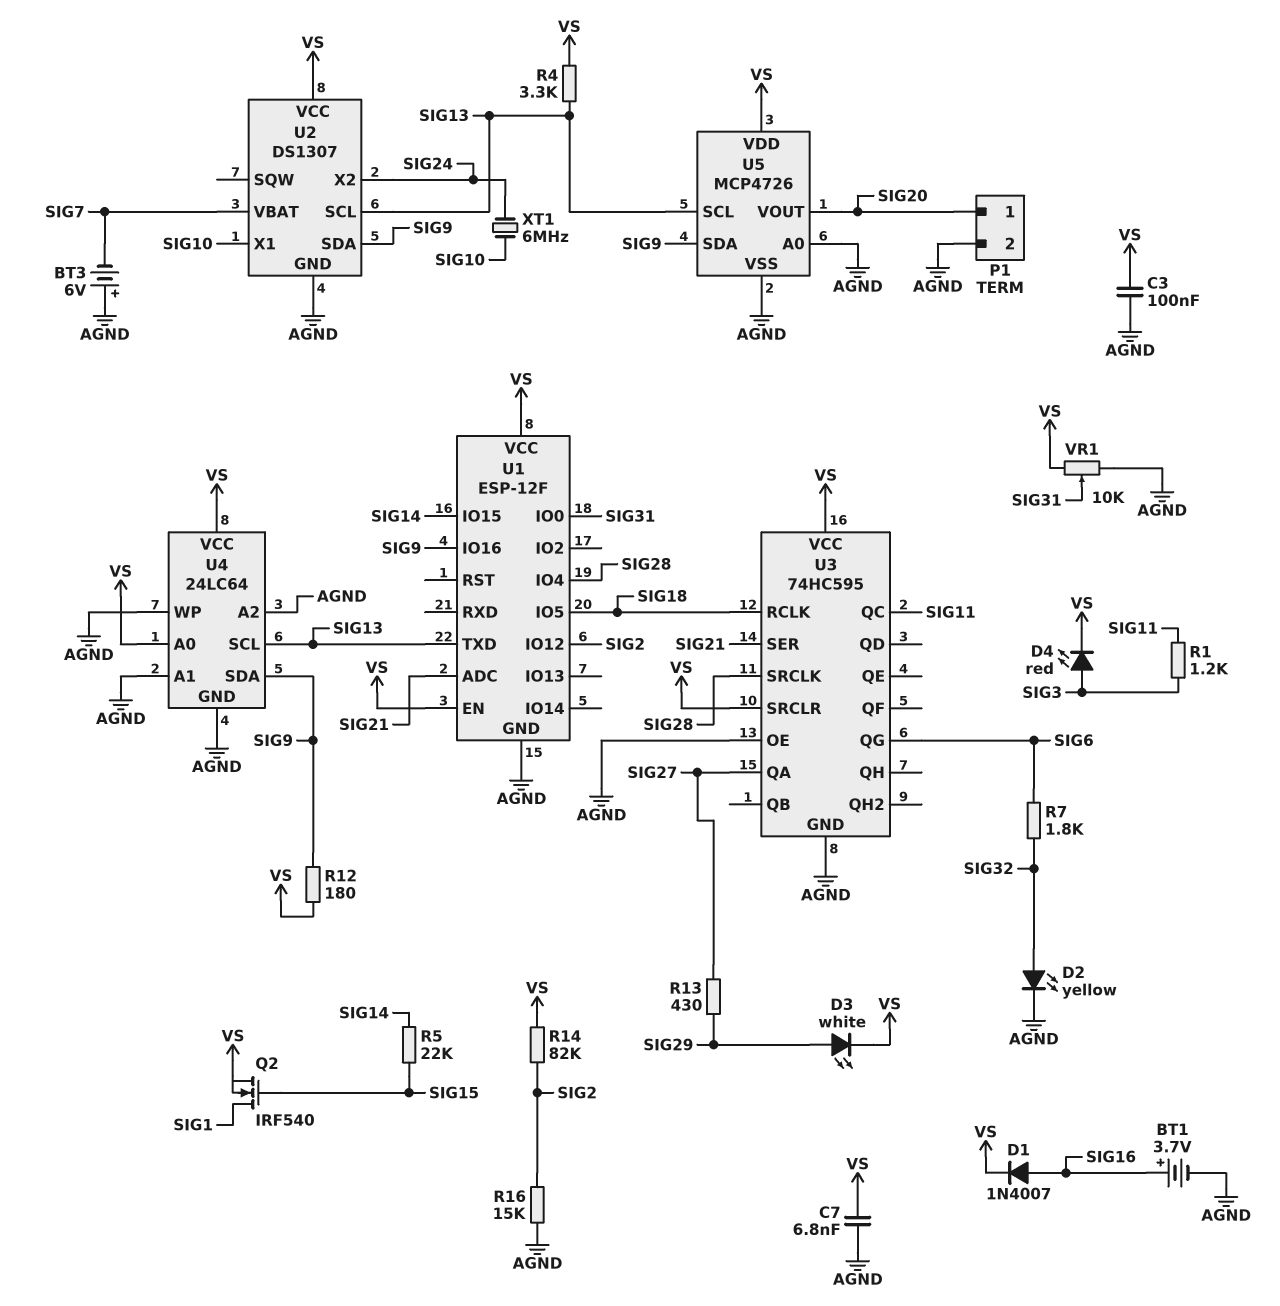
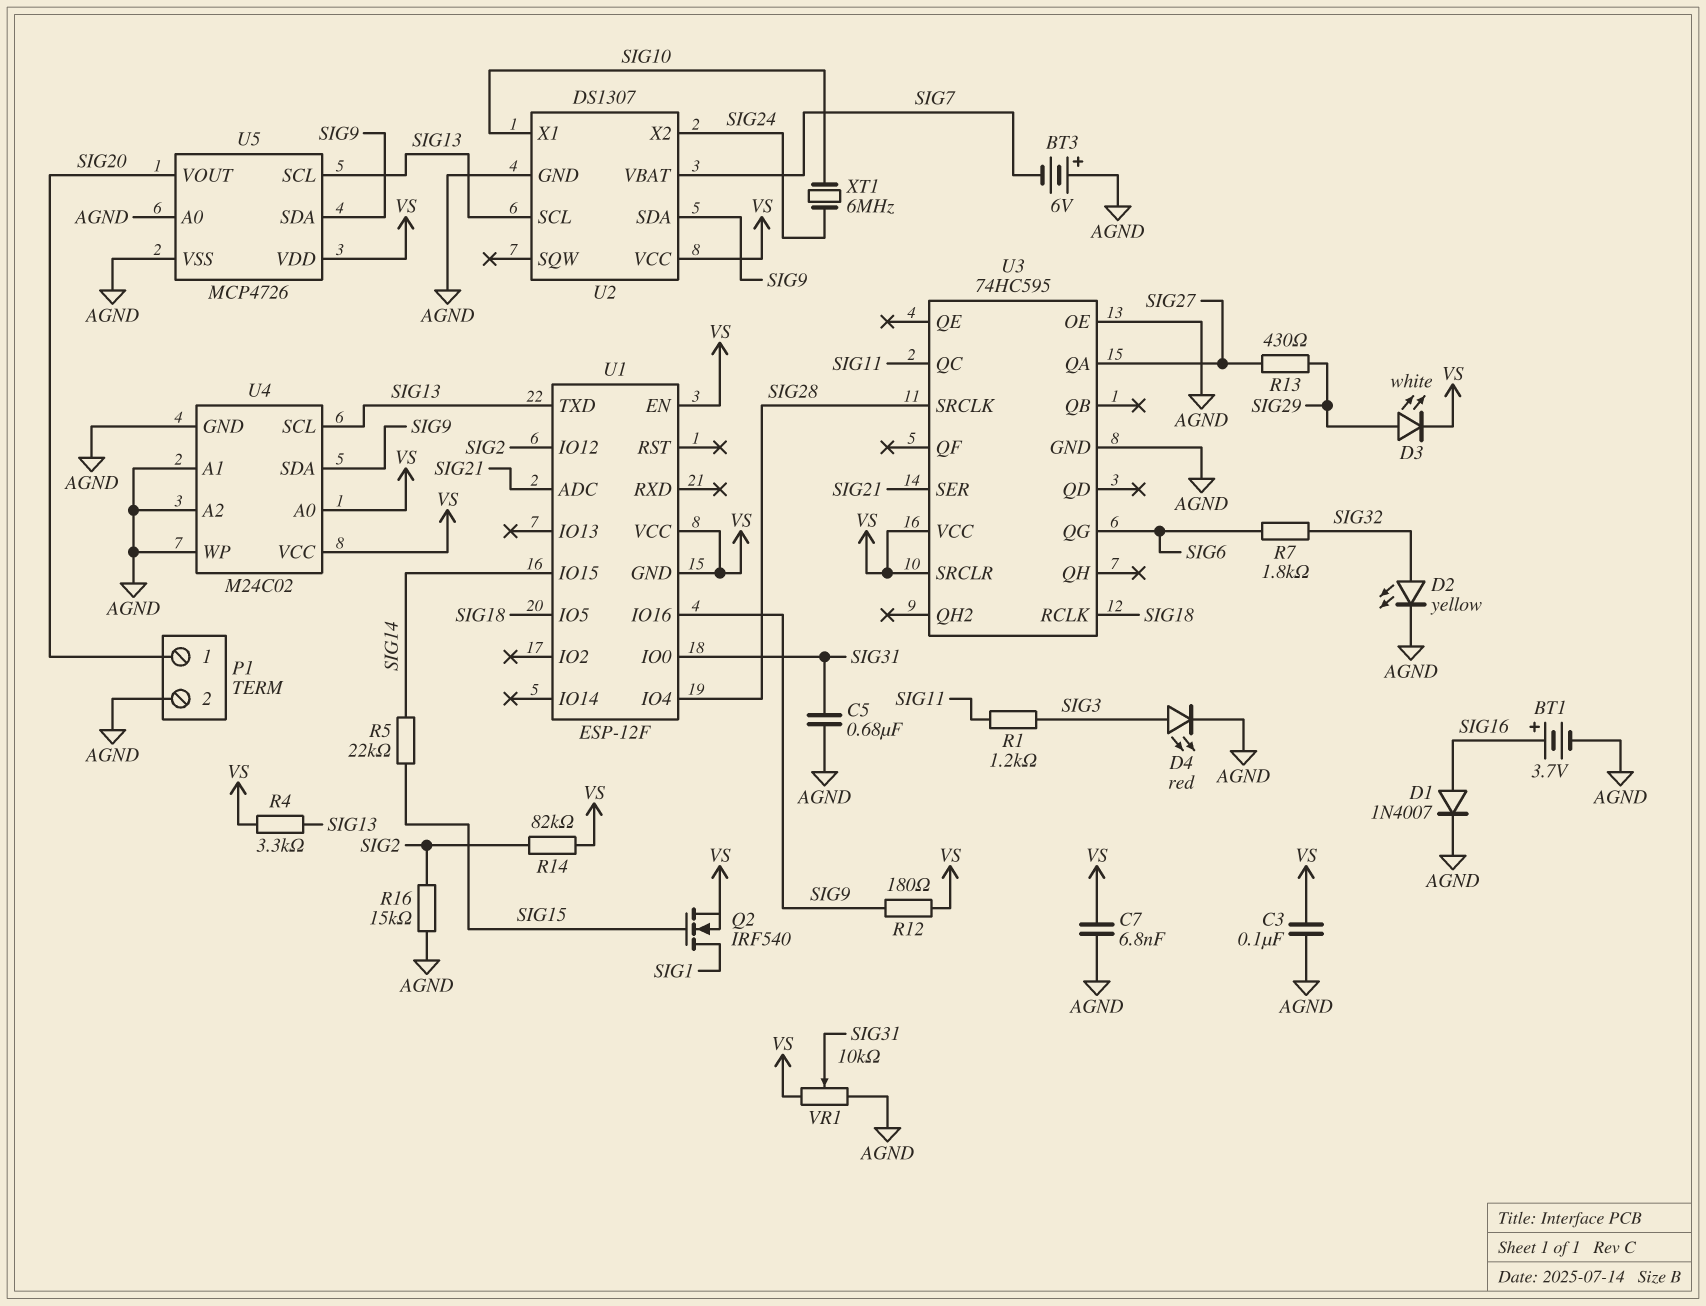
C5: none -> 680nF (AGND, SIG31)
D1: diode 1N4007 (A SIG16, K VS) -> diode 1N4007 (A SIG16, K AGND)
D4: LED red (A SIG3, K VS) -> LED red (A SIG3, K AGND)
U1 pin GND: AGND -> VS
U4: 24LC64 -> M24C02

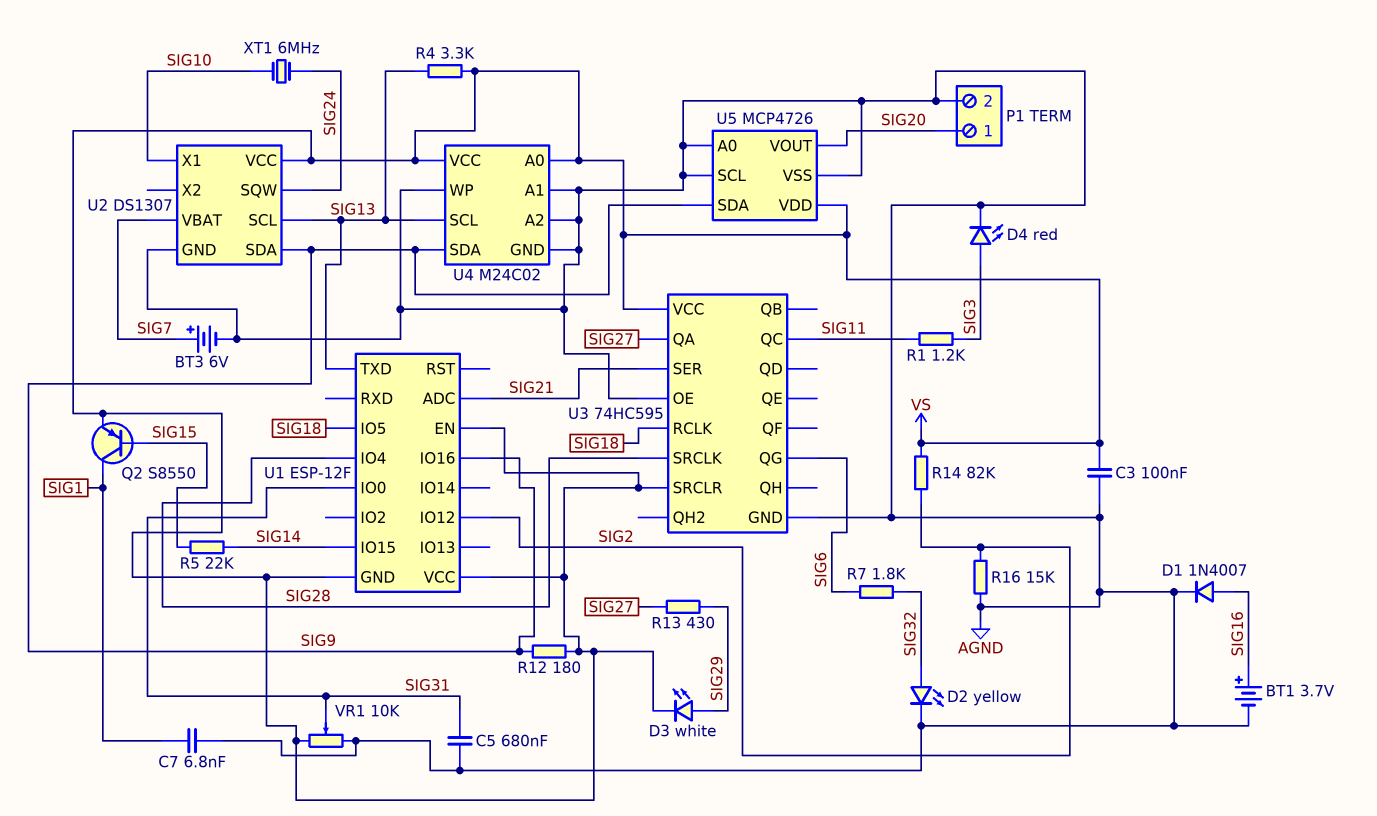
BT3: 6V (plus AGND, minus SIG7) -> 6V (plus SIG7, minus AGND)
C7: 6.8nF (AGND, VS) -> 6.8nF (AGND, SIG1)
Q2: NMOS IRF540 (G SIG15, D SIG1, S VS) -> PNP S8550 (B SIG15, C SIG1, E VS)
U2 pin SQW: none -> SIG24
U2 pin X2: SIG24 -> none
U5 pin SCL: SIG13 -> AGND

